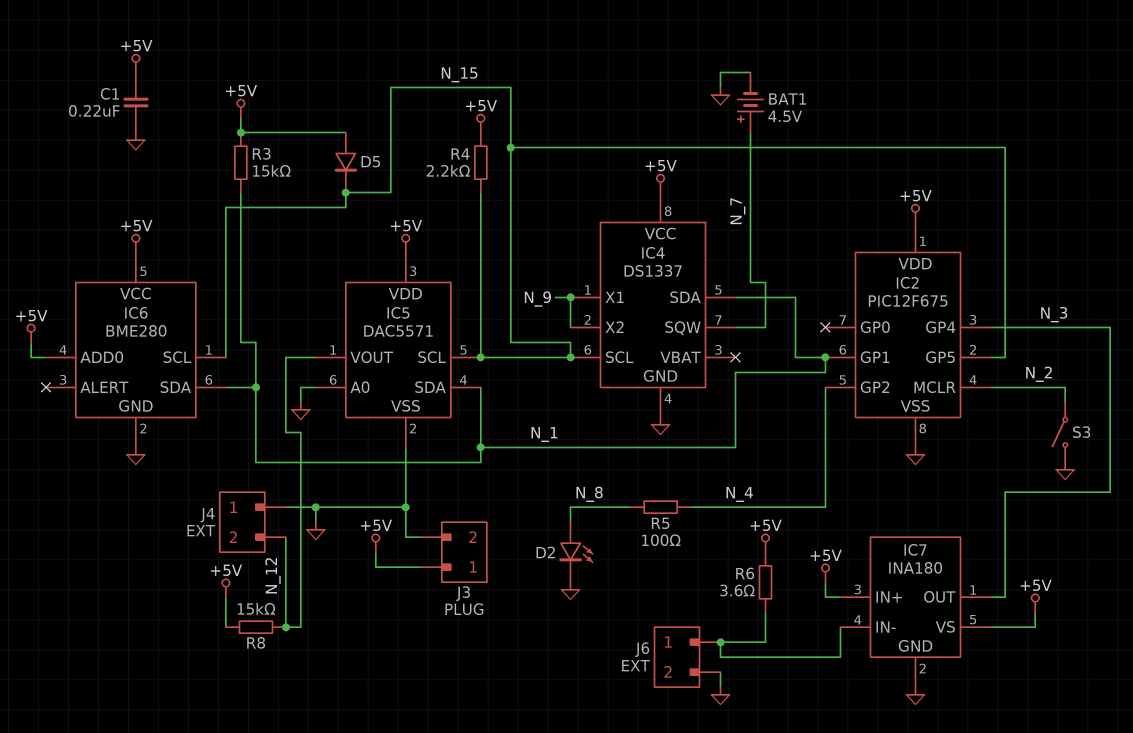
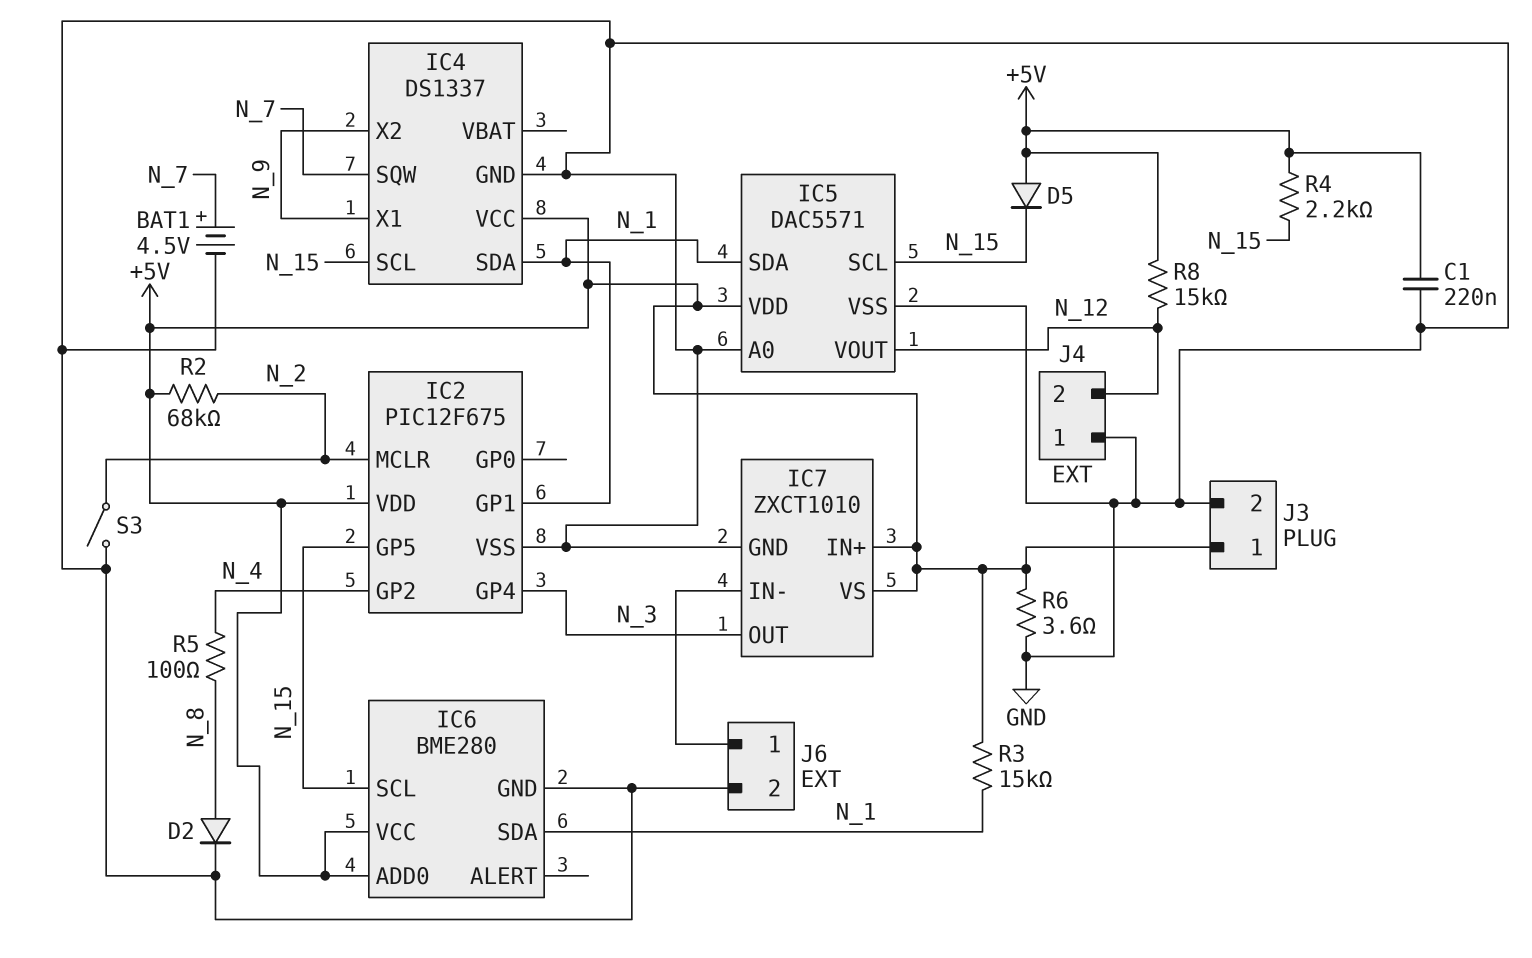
D2: LED (A N_8, K GND) -> diode (A N_8, K GND)
IC7: INA180 -> ZXCT1010
R2: none -> 68k (+5V, N_2)
R6: 3.6 (+5V, IC7/IN-) -> 3.6 (+5V, GND)

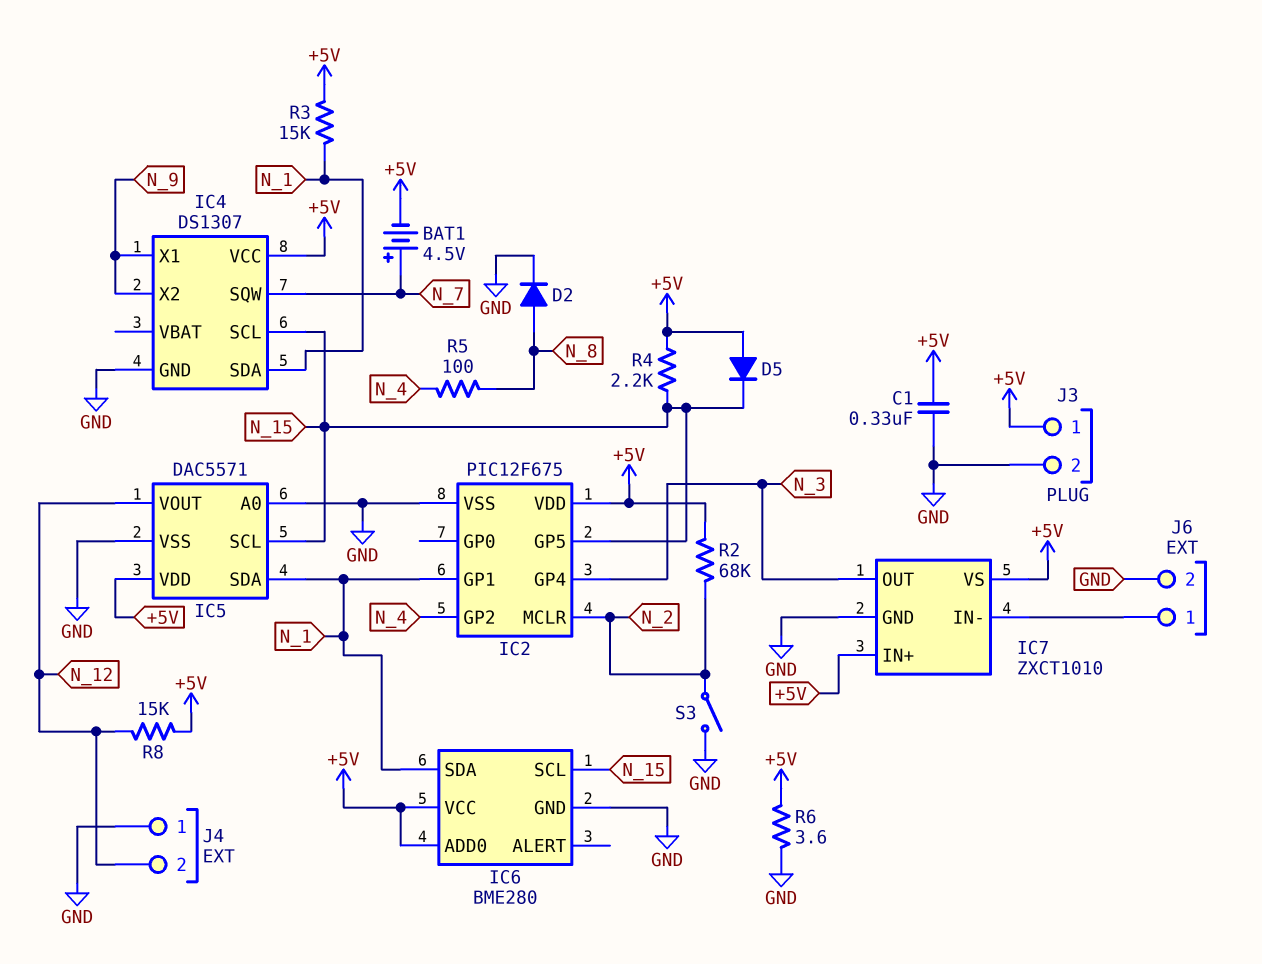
BAT1: 4.5V (plus N_7, minus GND) -> 4.5V (plus N_7, minus +5V)
C1: 220nF (+5V, GND) -> 330nF (+5V, GND)
IC4: DS1337 -> DS1307

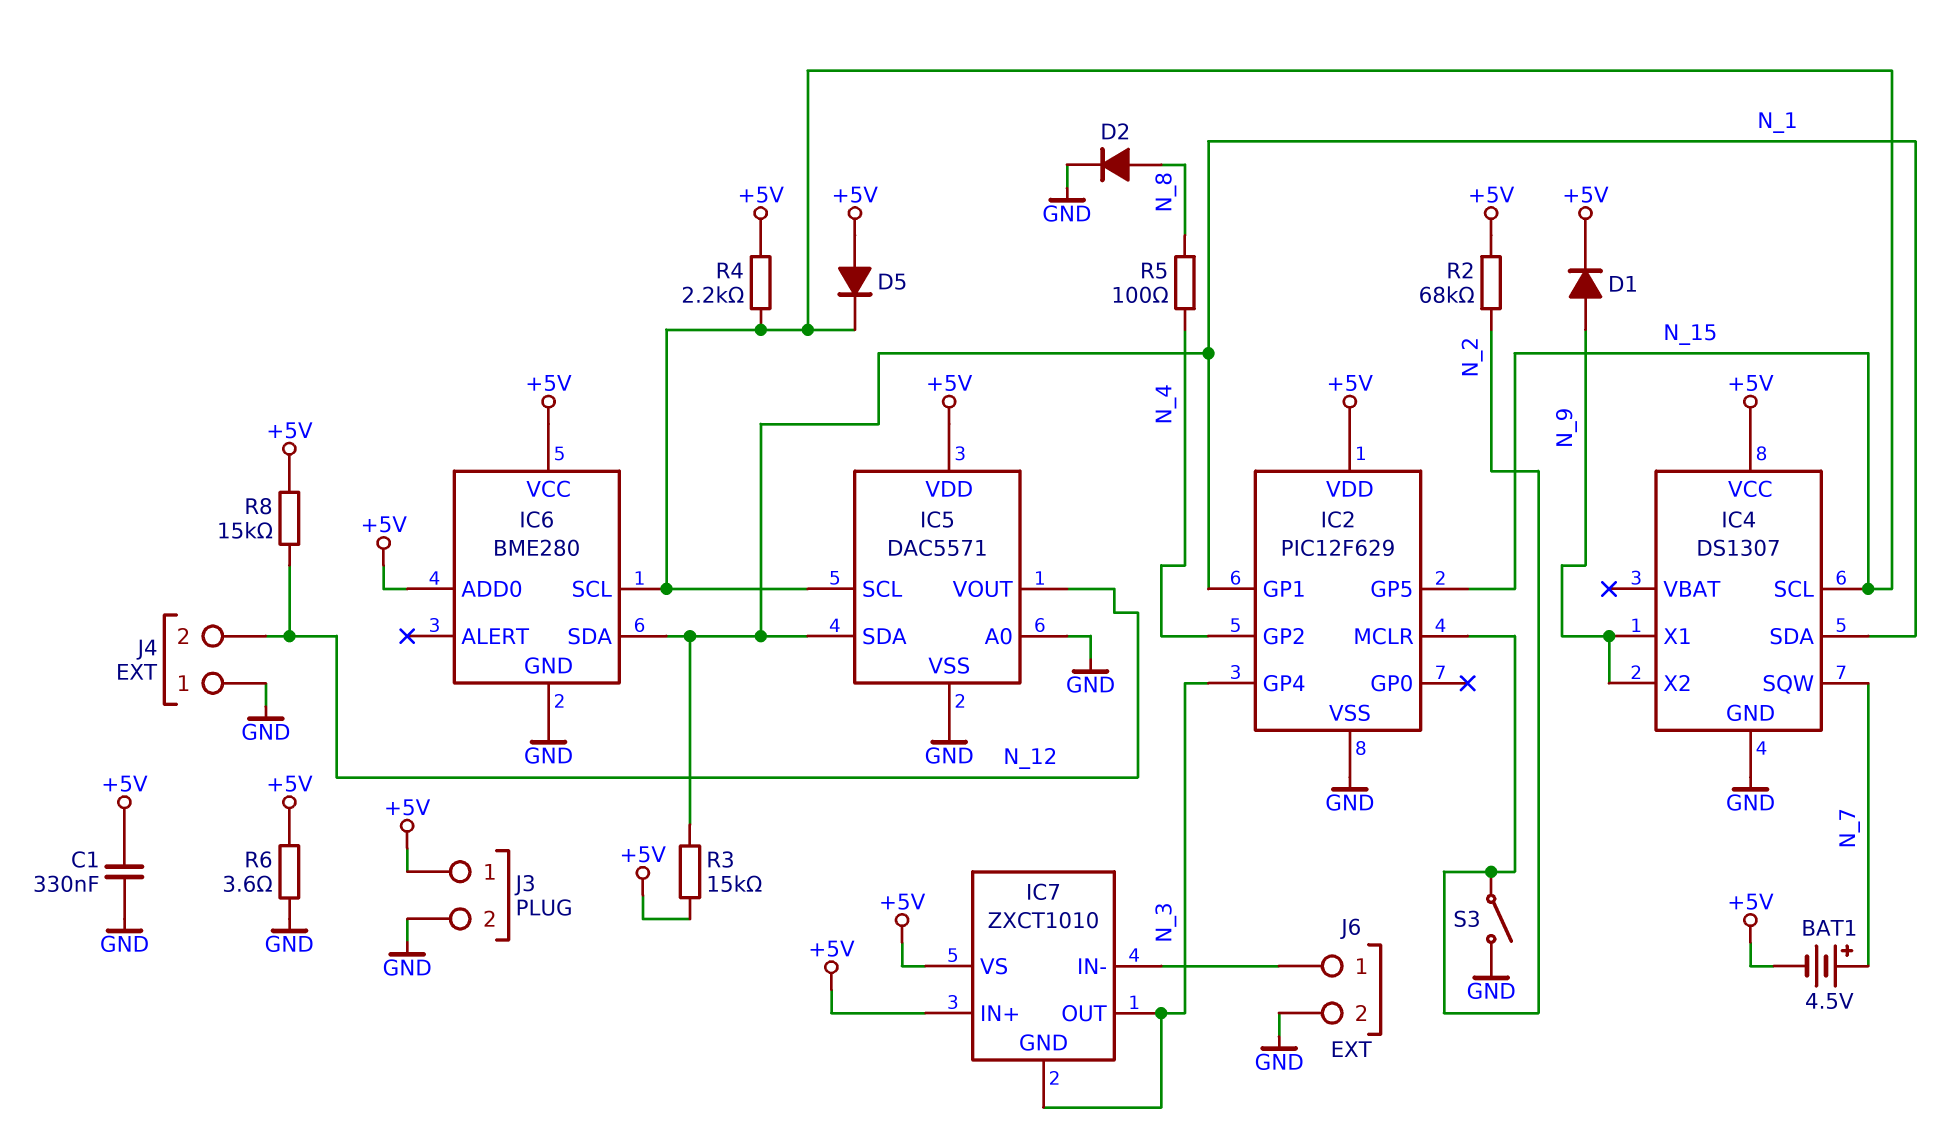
D1: none -> diode (A N_9, K +5V)
IC2: PIC12F675 -> PIC12F629
IC7 pin GND: GND -> N_3

